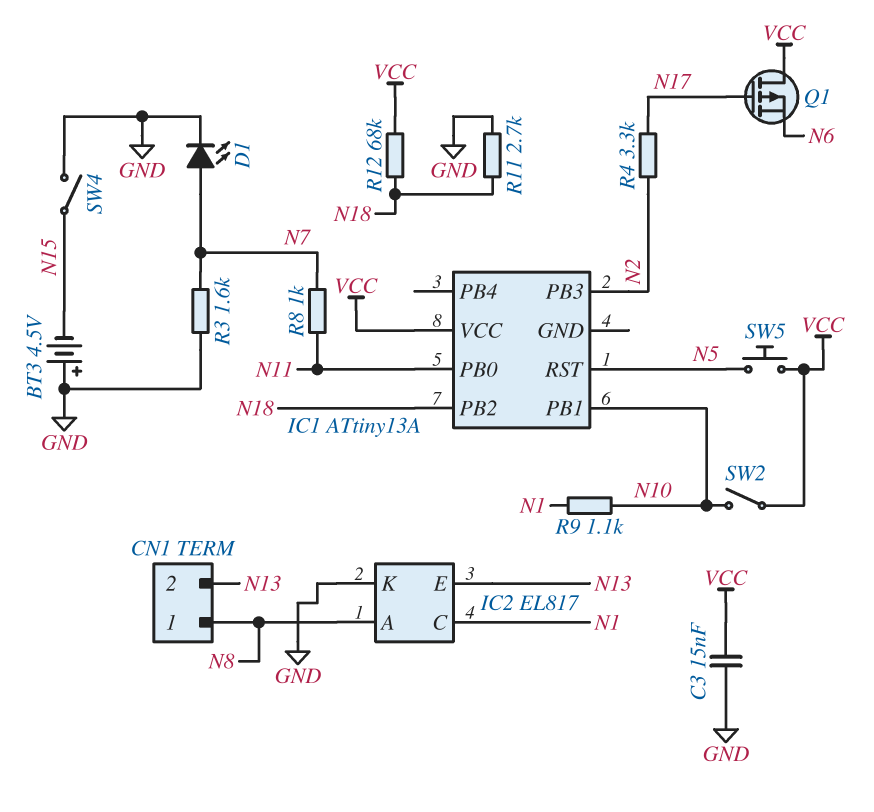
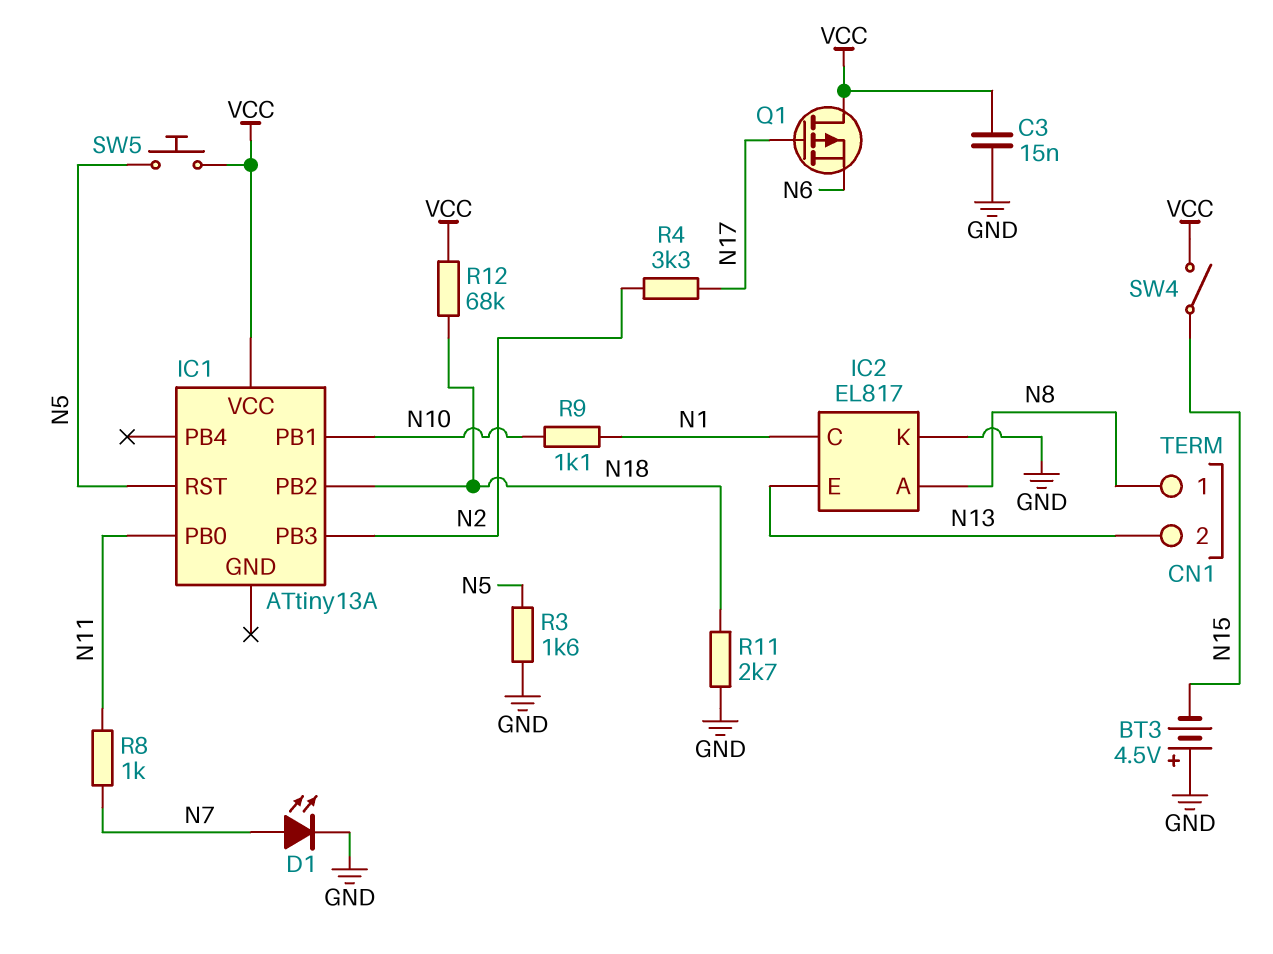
R3: 1.6k (GND, N7) -> 1.6k (GND, N5)
SW2: switch (N10, VCC) -> none
SW4: switch (GND, N15) -> switch (N15, VCC)

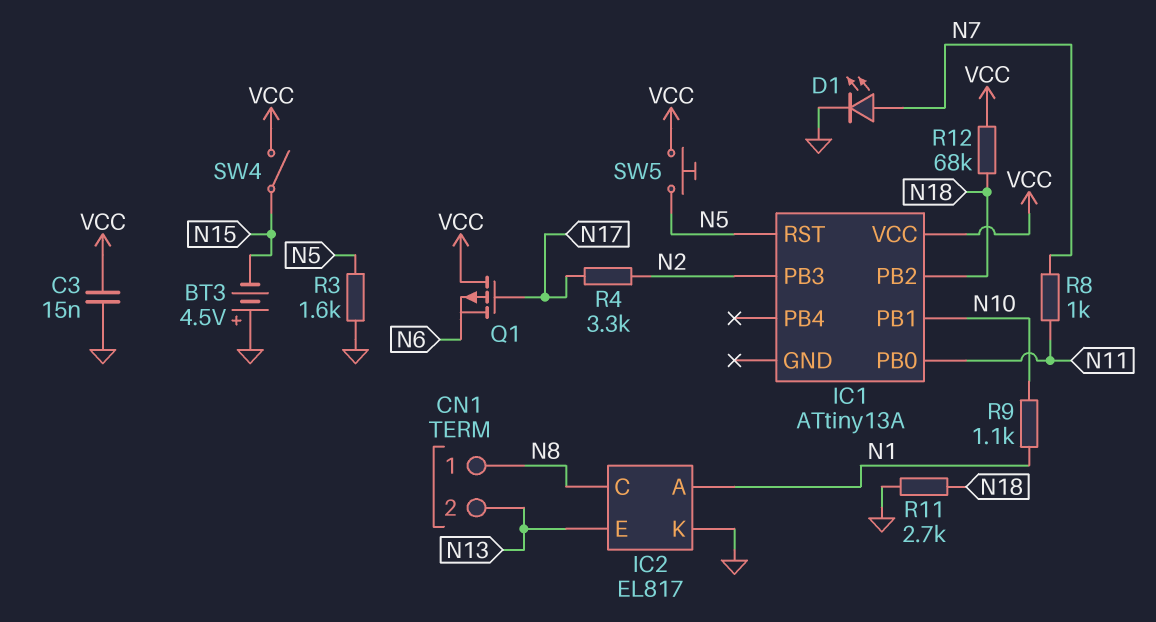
IC2 pin A: N8 -> N1
IC2 pin C: N1 -> N8

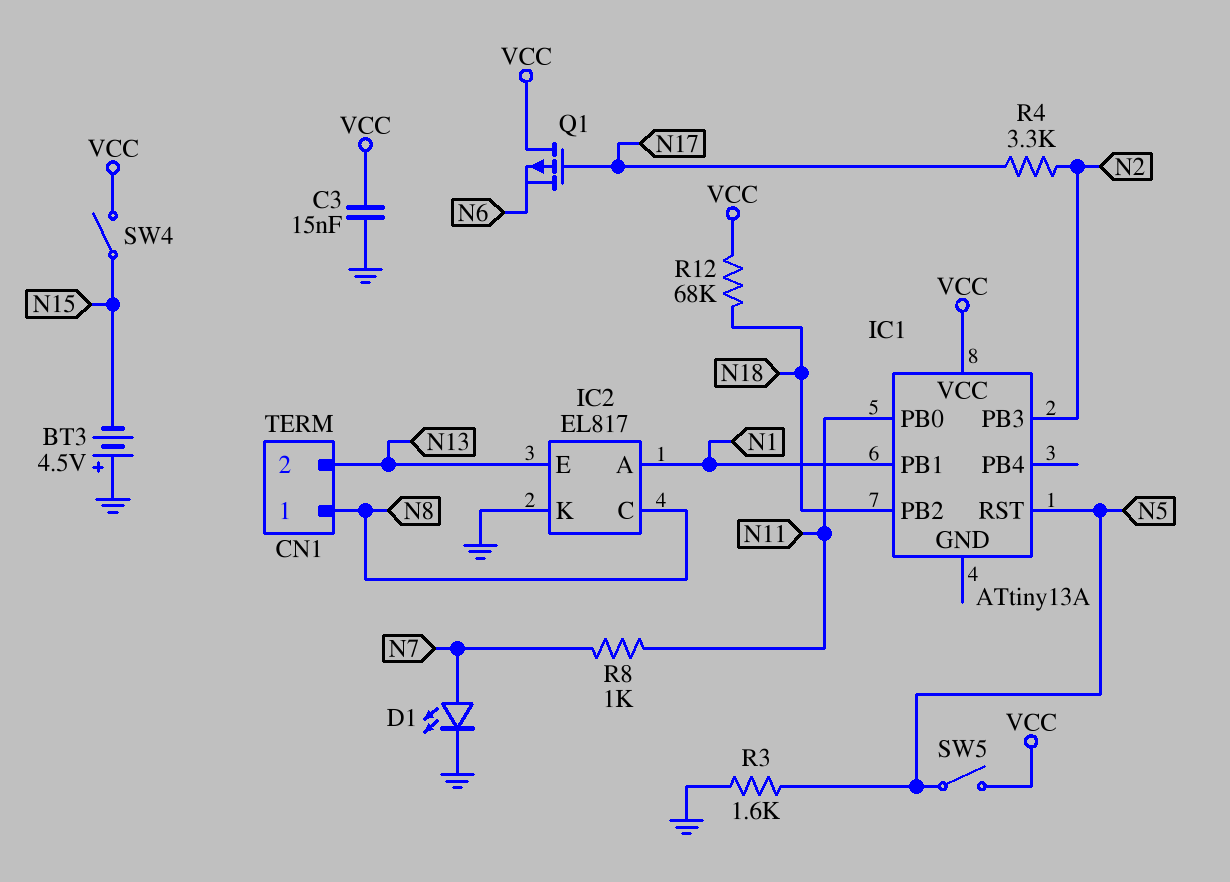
IC1 pin PB1: N10 -> N1
R9: 1.1k (N1, N10) -> none
R11: 2.7k (GND, N18) -> none
SW5: button (N5, VCC) -> switch (N5, VCC)

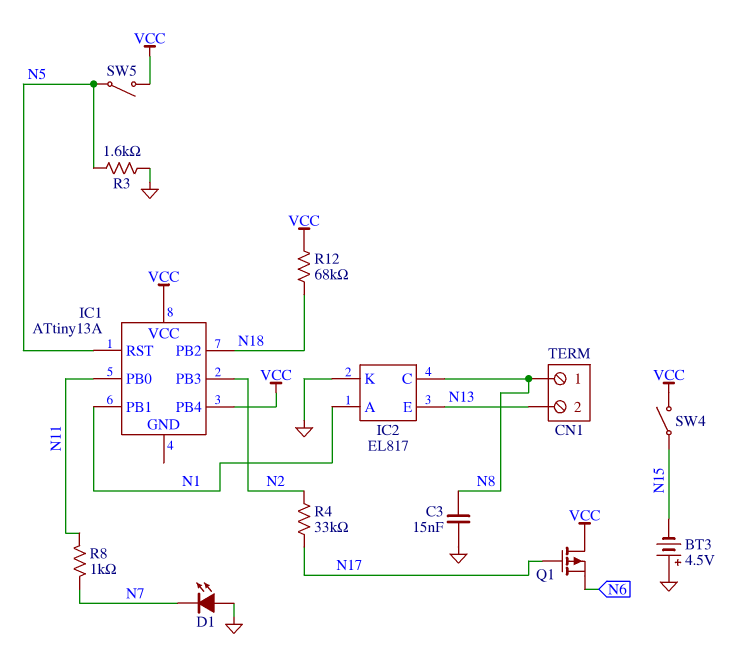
C3: 15nF (GND, VCC) -> 15nF (GND, N8)
D1: LED (A N7, K GND) -> LED (A GND, K N7)
IC1 pin PB4: none -> VCC
R4: 3.3k (N2, N17) -> 33k (N2, N17)

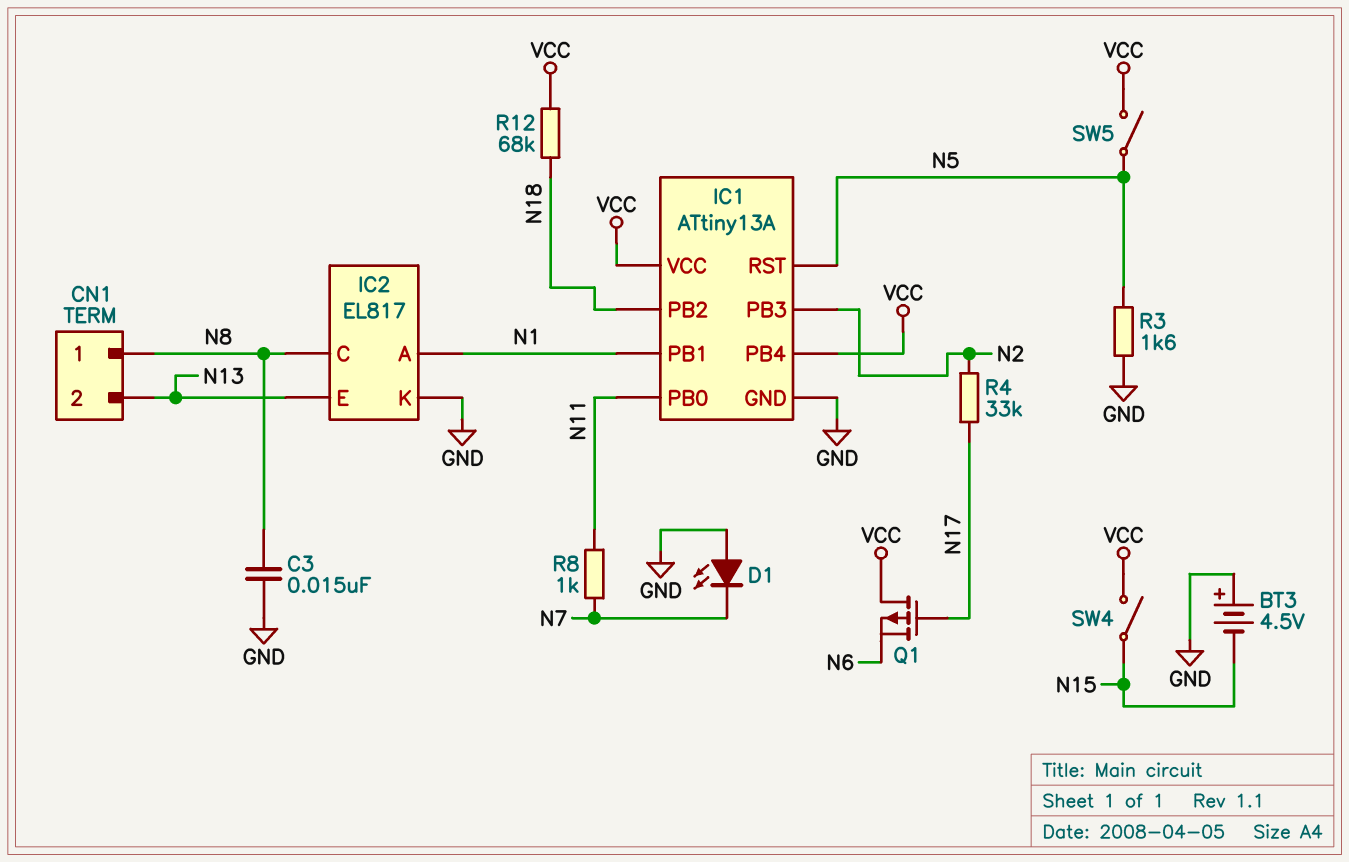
IC1 pin GND: none -> GND

